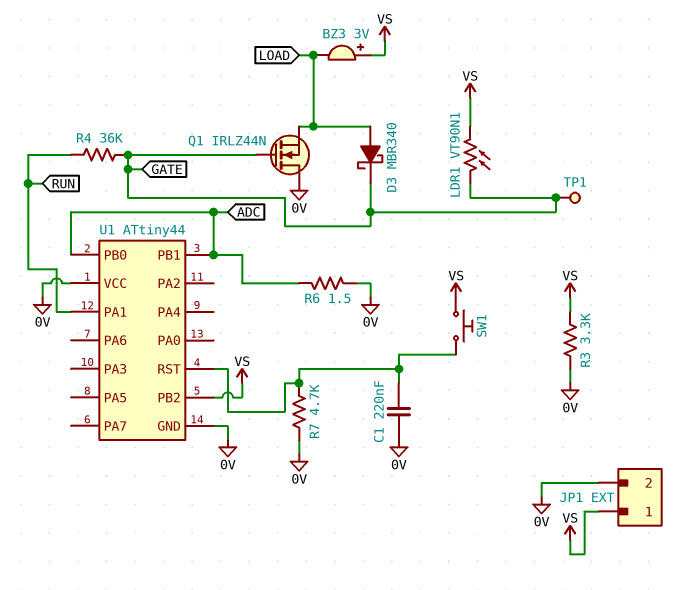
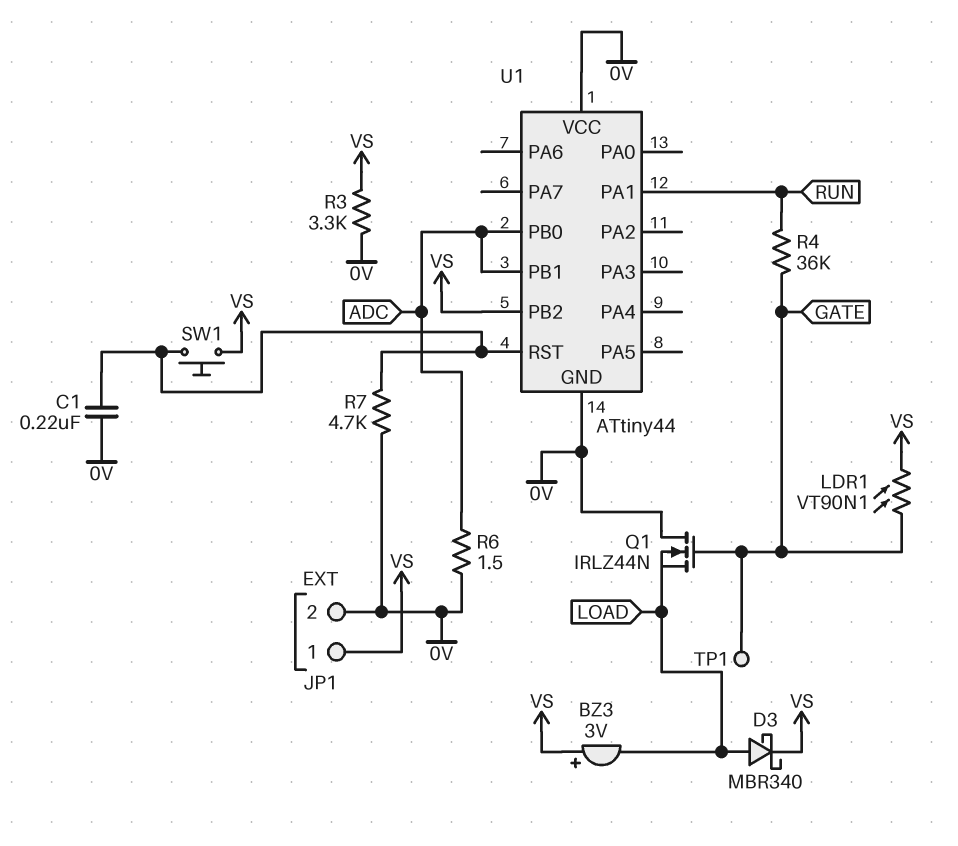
D3: schottky MBR340 (A LOAD, K GATE) -> schottky MBR340 (A LOAD, K VS)

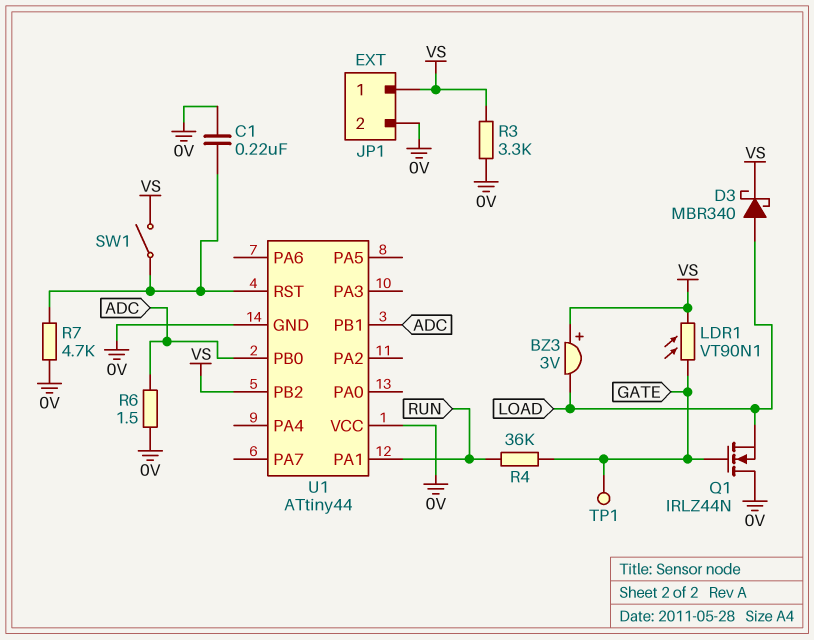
SW1: button (U1/RST, VS) -> switch (U1/RST, VS)

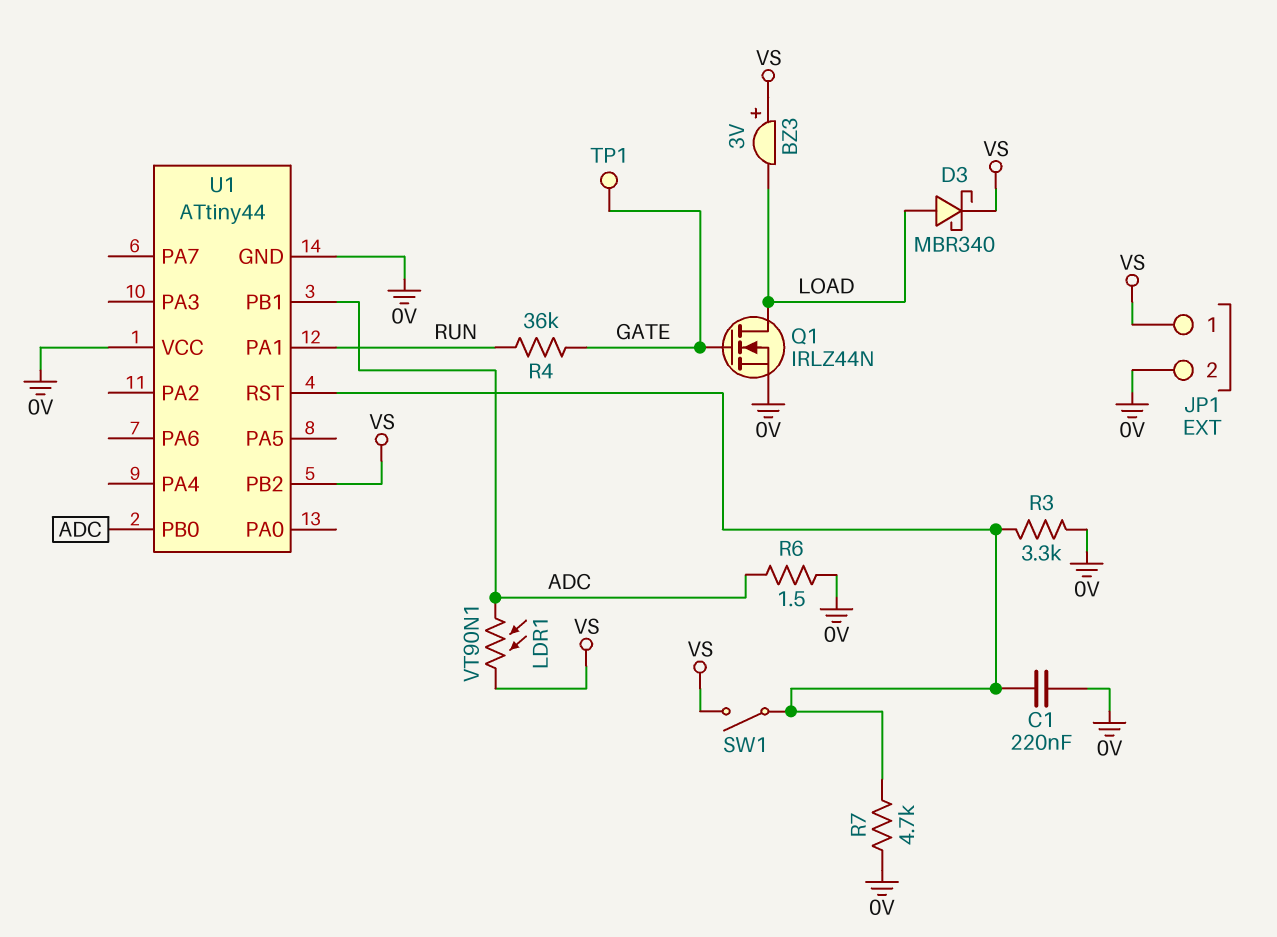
LDR1: VT90N1 (GATE, VS) -> VT90N1 (ADC, VS)
Q1: NMOS IRLZ44N (G GATE, D 0V, S LOAD) -> NMOS IRLZ44N (G GATE, D LOAD, S 0V)
R3: 3.3k (0V, VS) -> 3.3k (0V, U1/RST)

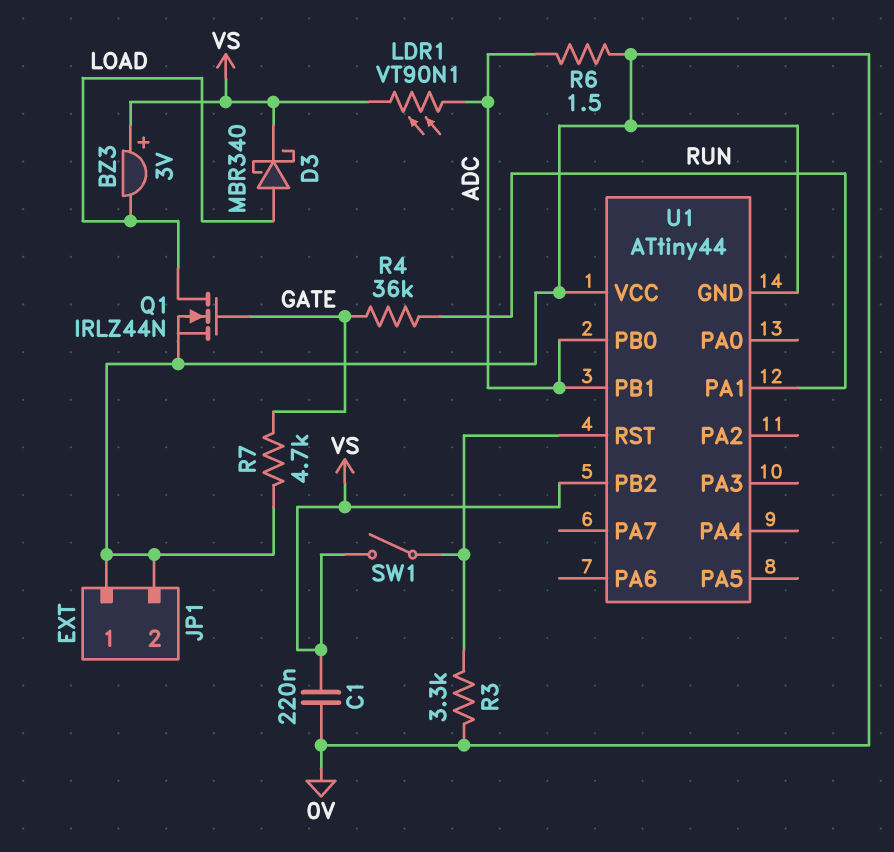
C1: 220nF (0V, U1/RST) -> 220nF (0V, VS)
JP1 pin 1: VS -> 0V
R7: 4.7k (0V, U1/RST) -> 4.7k (0V, GATE)
TP1: test point (GATE) -> none

